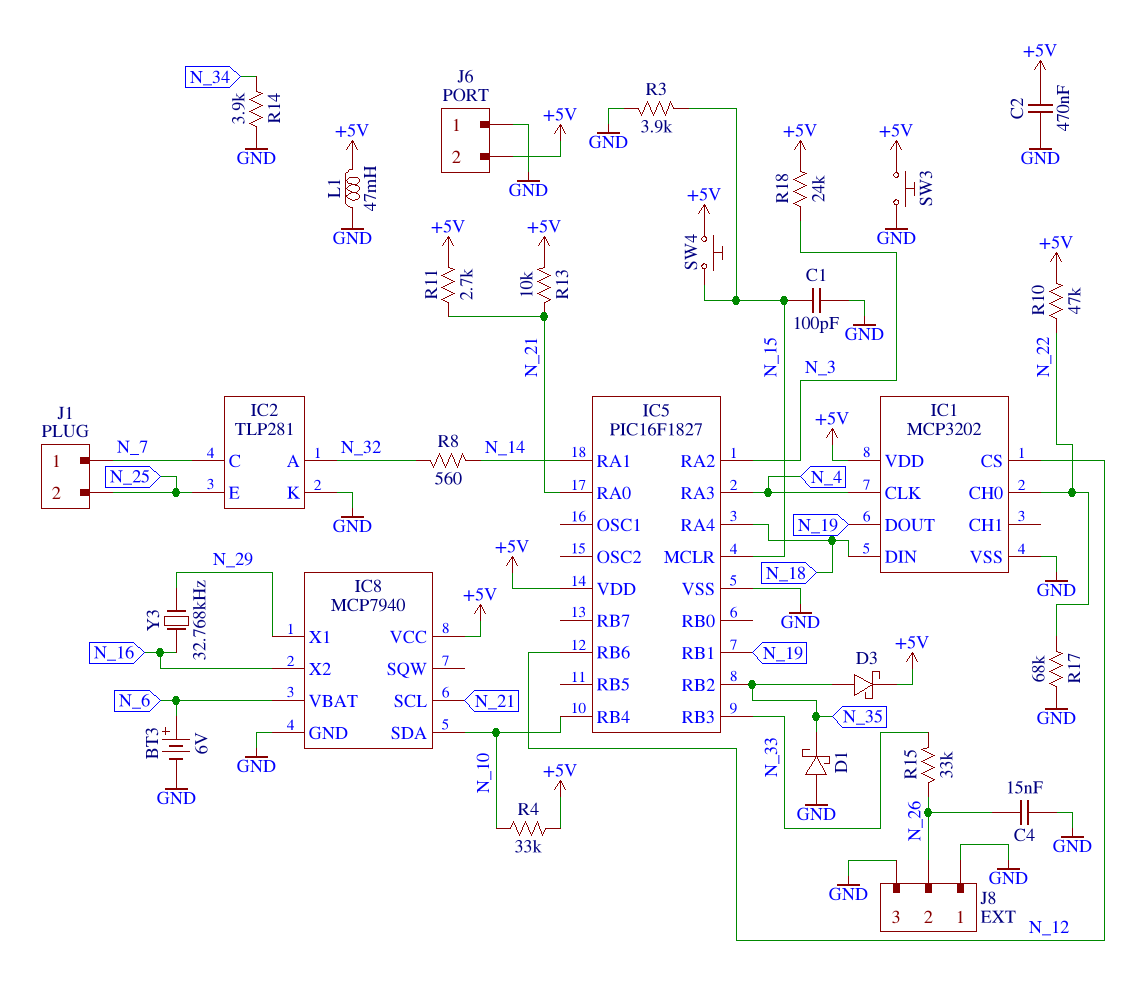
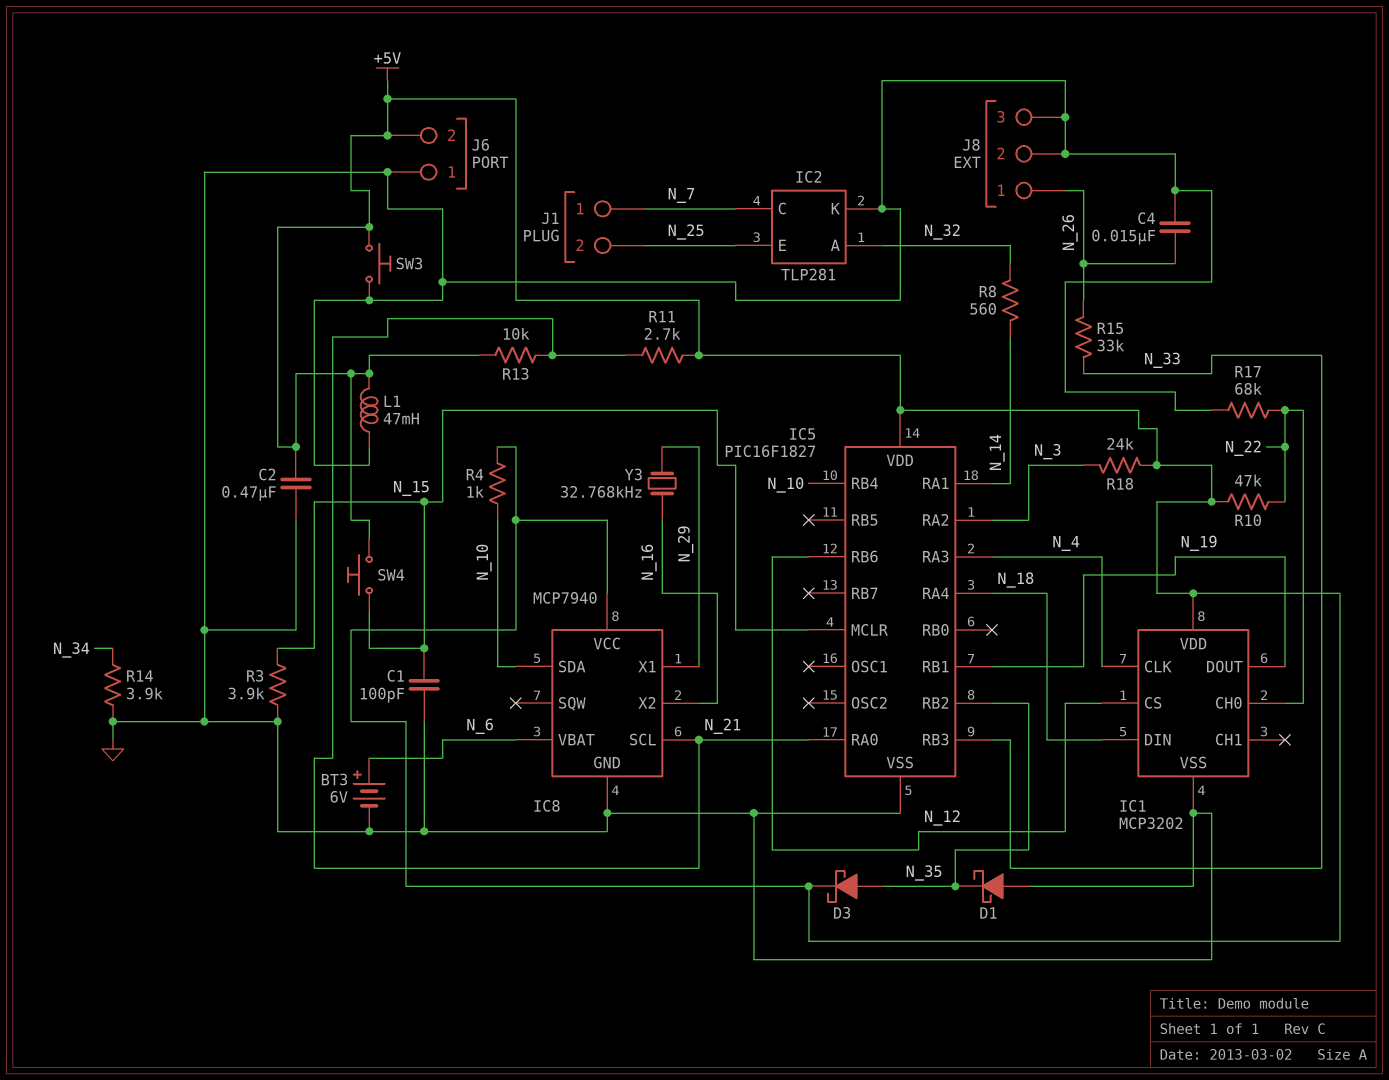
J8 pin 1: GND -> N_26
J8 pin 2: N_26 -> GND
R4: 33k (+5V, N_10) -> 1k (+5V, N_10)

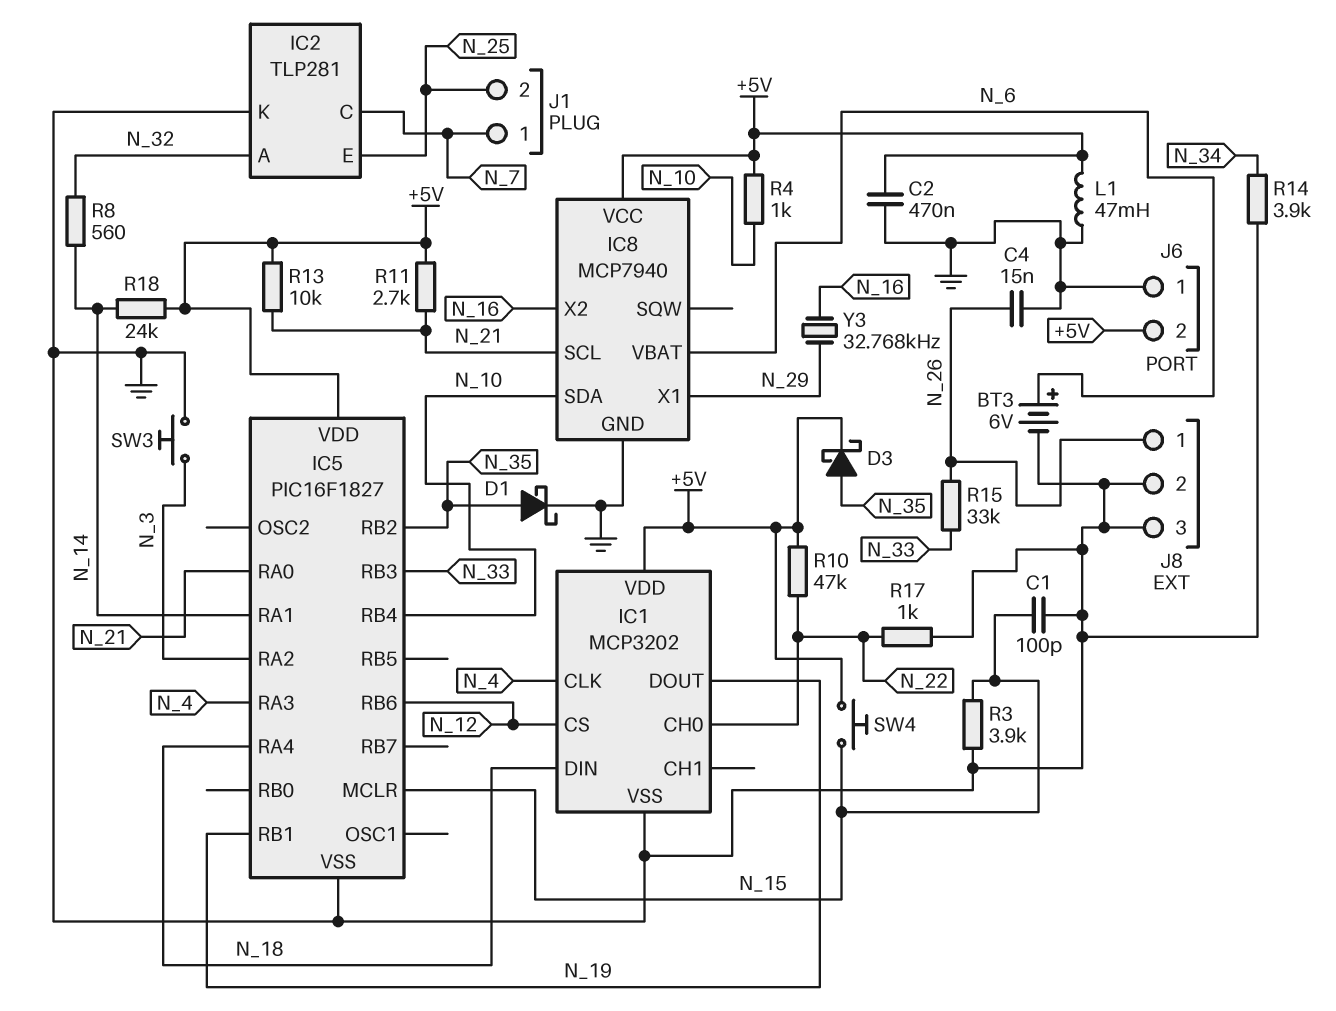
D1: schottky (A GND, K N_35) -> schottky (A N_35, K GND)
R17: 68k (GND, N_22) -> 1k (GND, N_22)
R18: 24k (+5V, N_3) -> 24k (+5V, N_14)
SW3: button (+5V, GND) -> button (GND, N_3)

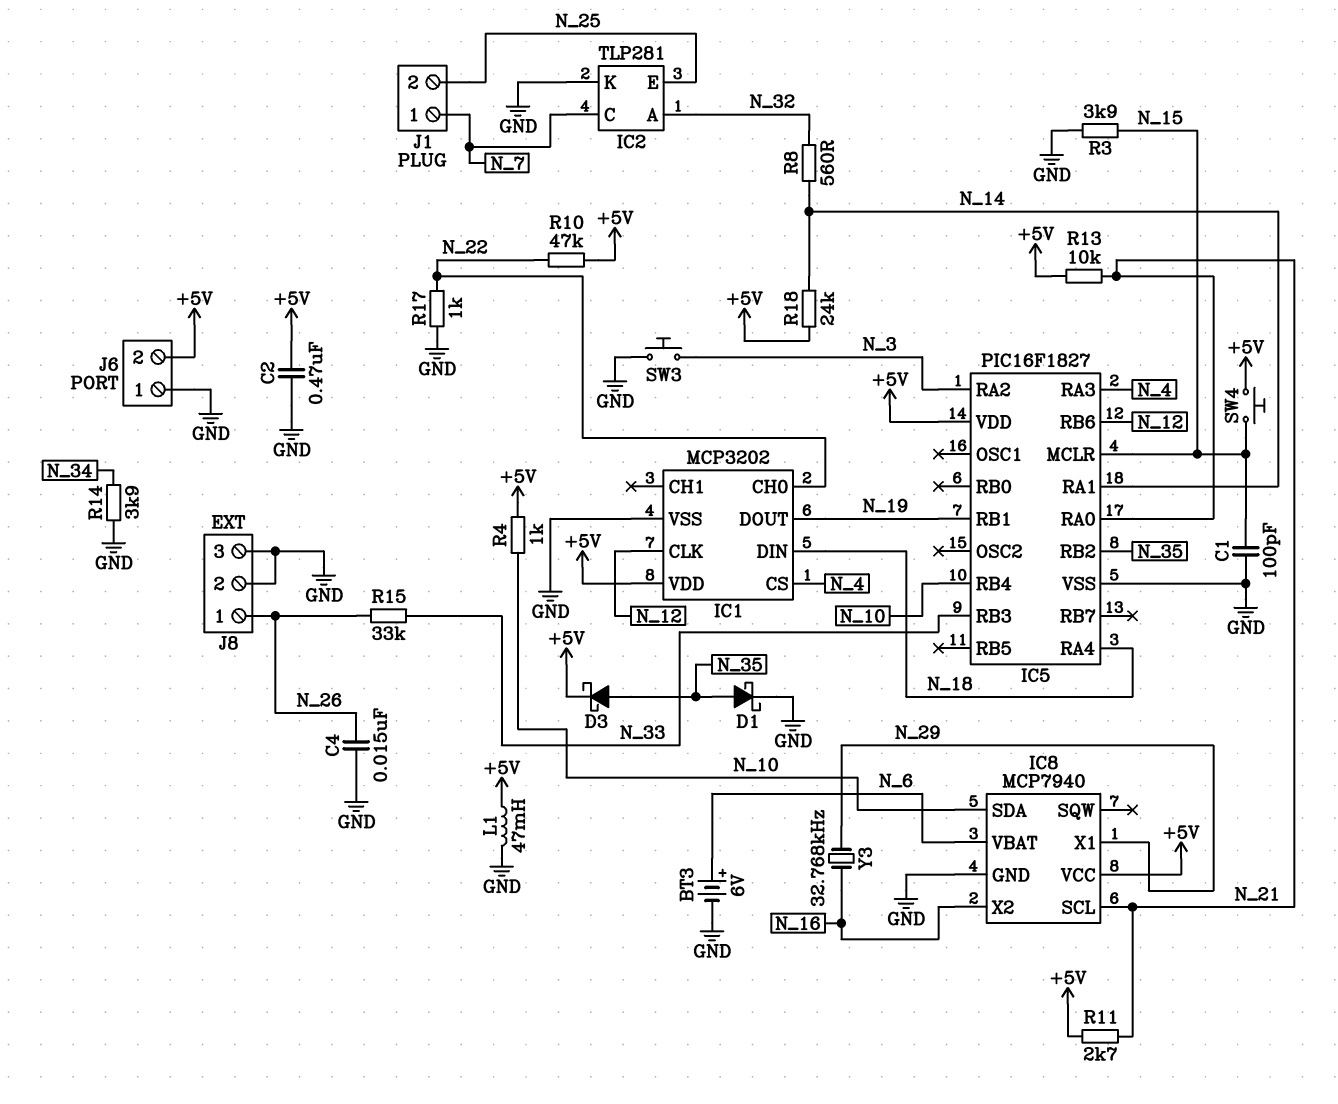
IC1 pin CLK: N_4 -> N_12
IC1 pin CS: N_12 -> N_4

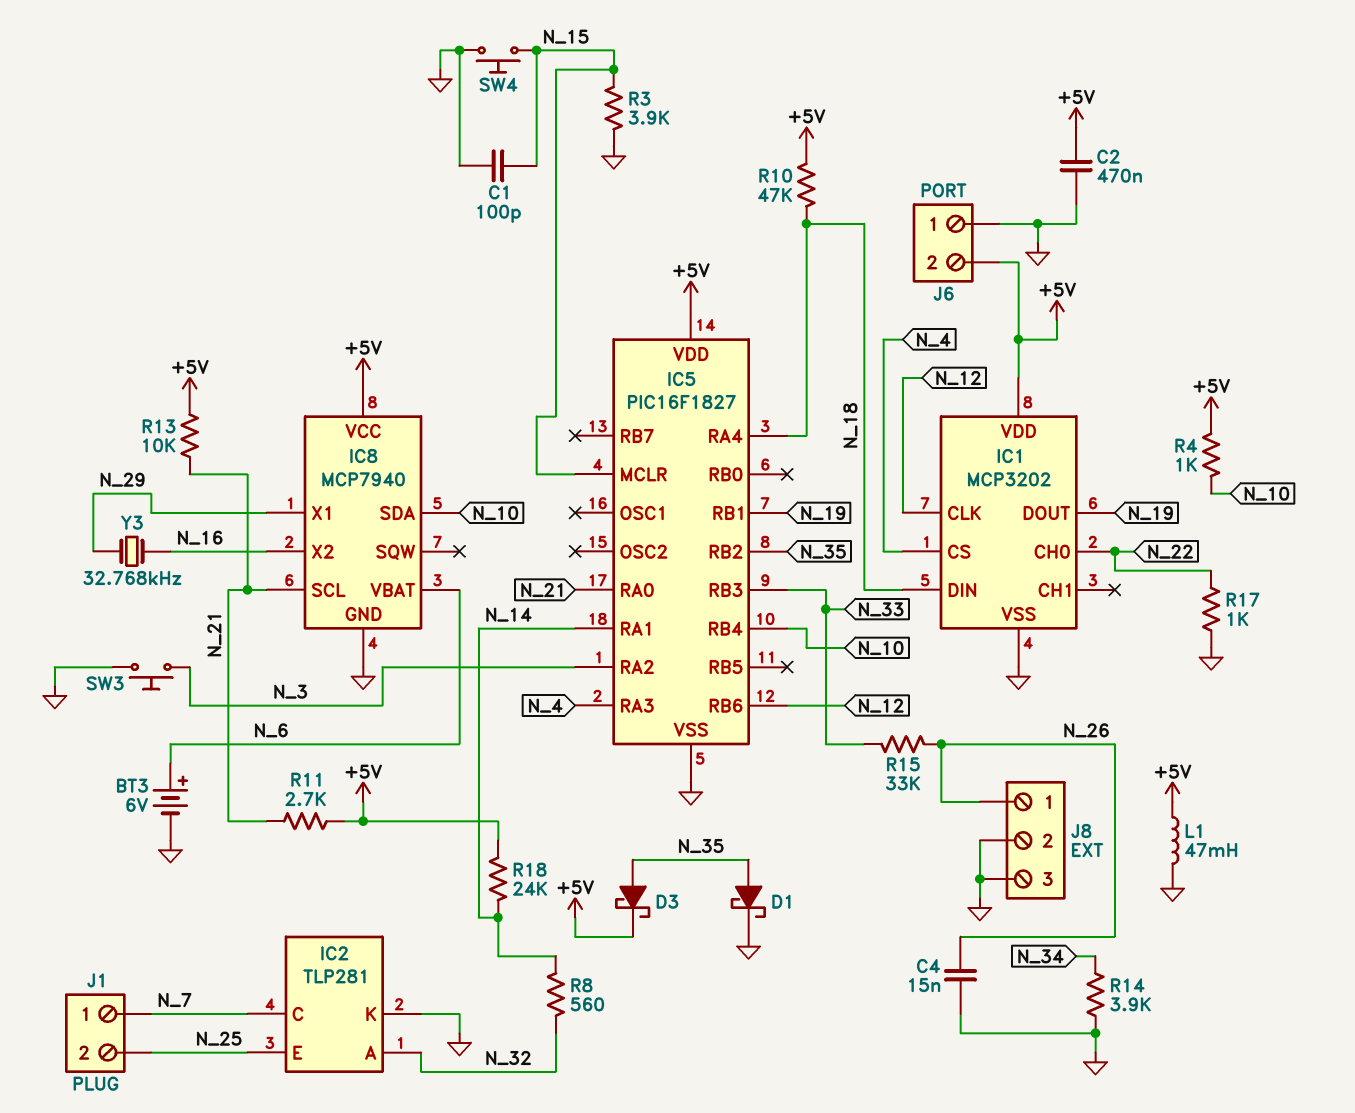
R10: 47k (+5V, N_22) -> 47k (+5V, N_18)
SW4: button (+5V, N_15) -> button (GND, N_15)

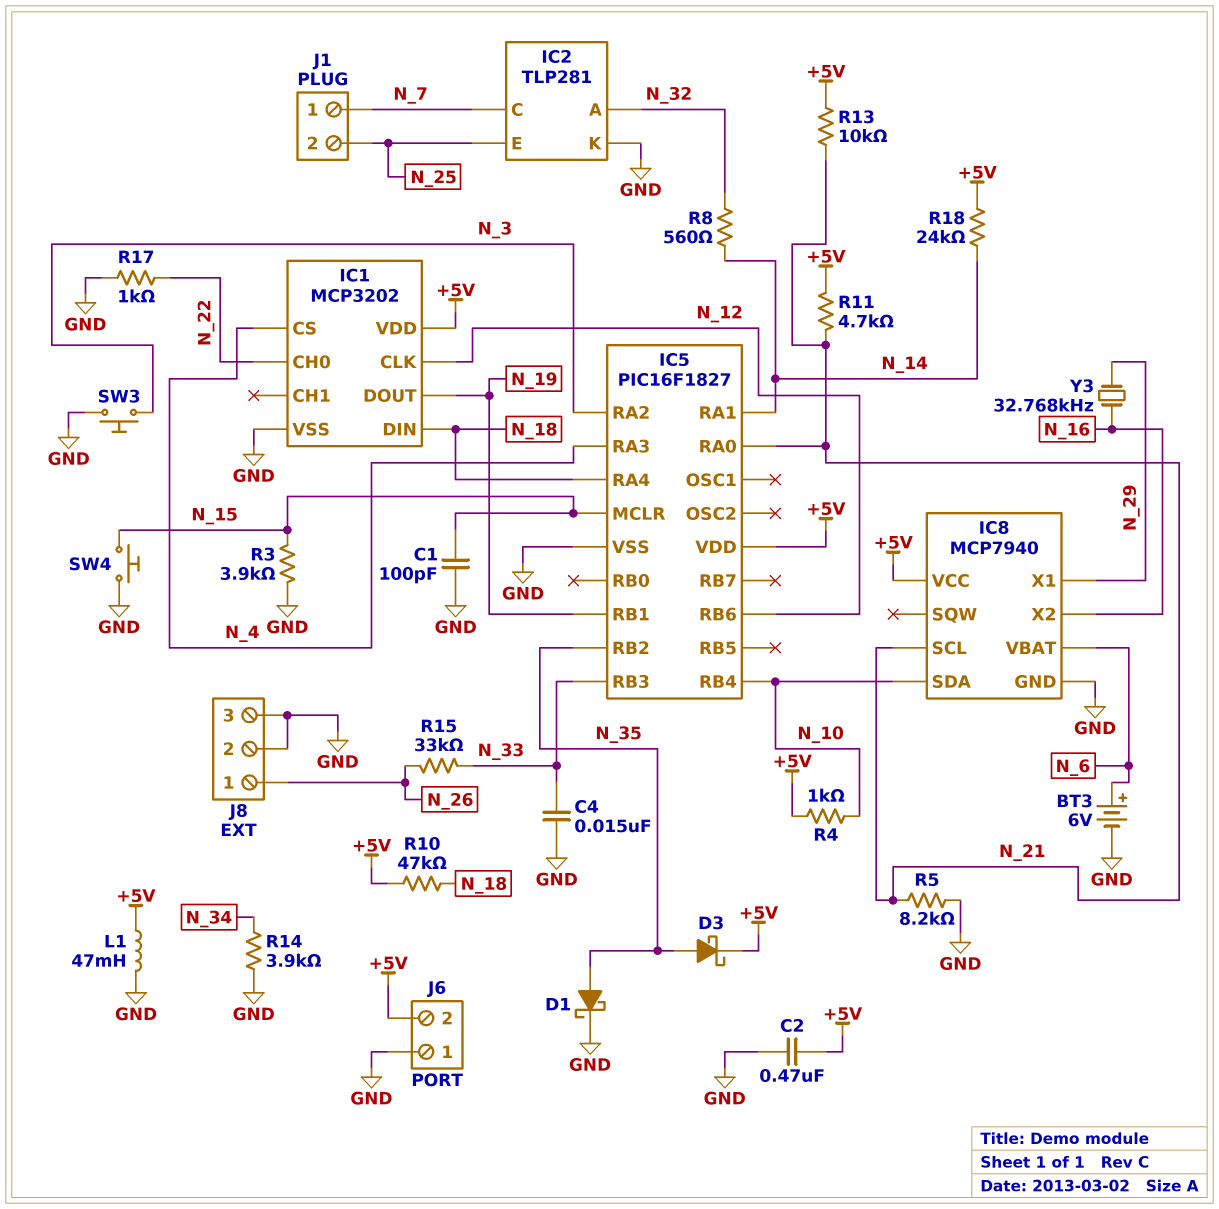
C4: 15nF (GND, N_26) -> 15nF (GND, N_33)
R5: none -> 8.2k (GND, N_21)
R11: 2.7k (+5V, N_21) -> 4.7k (+5V, N_21)

